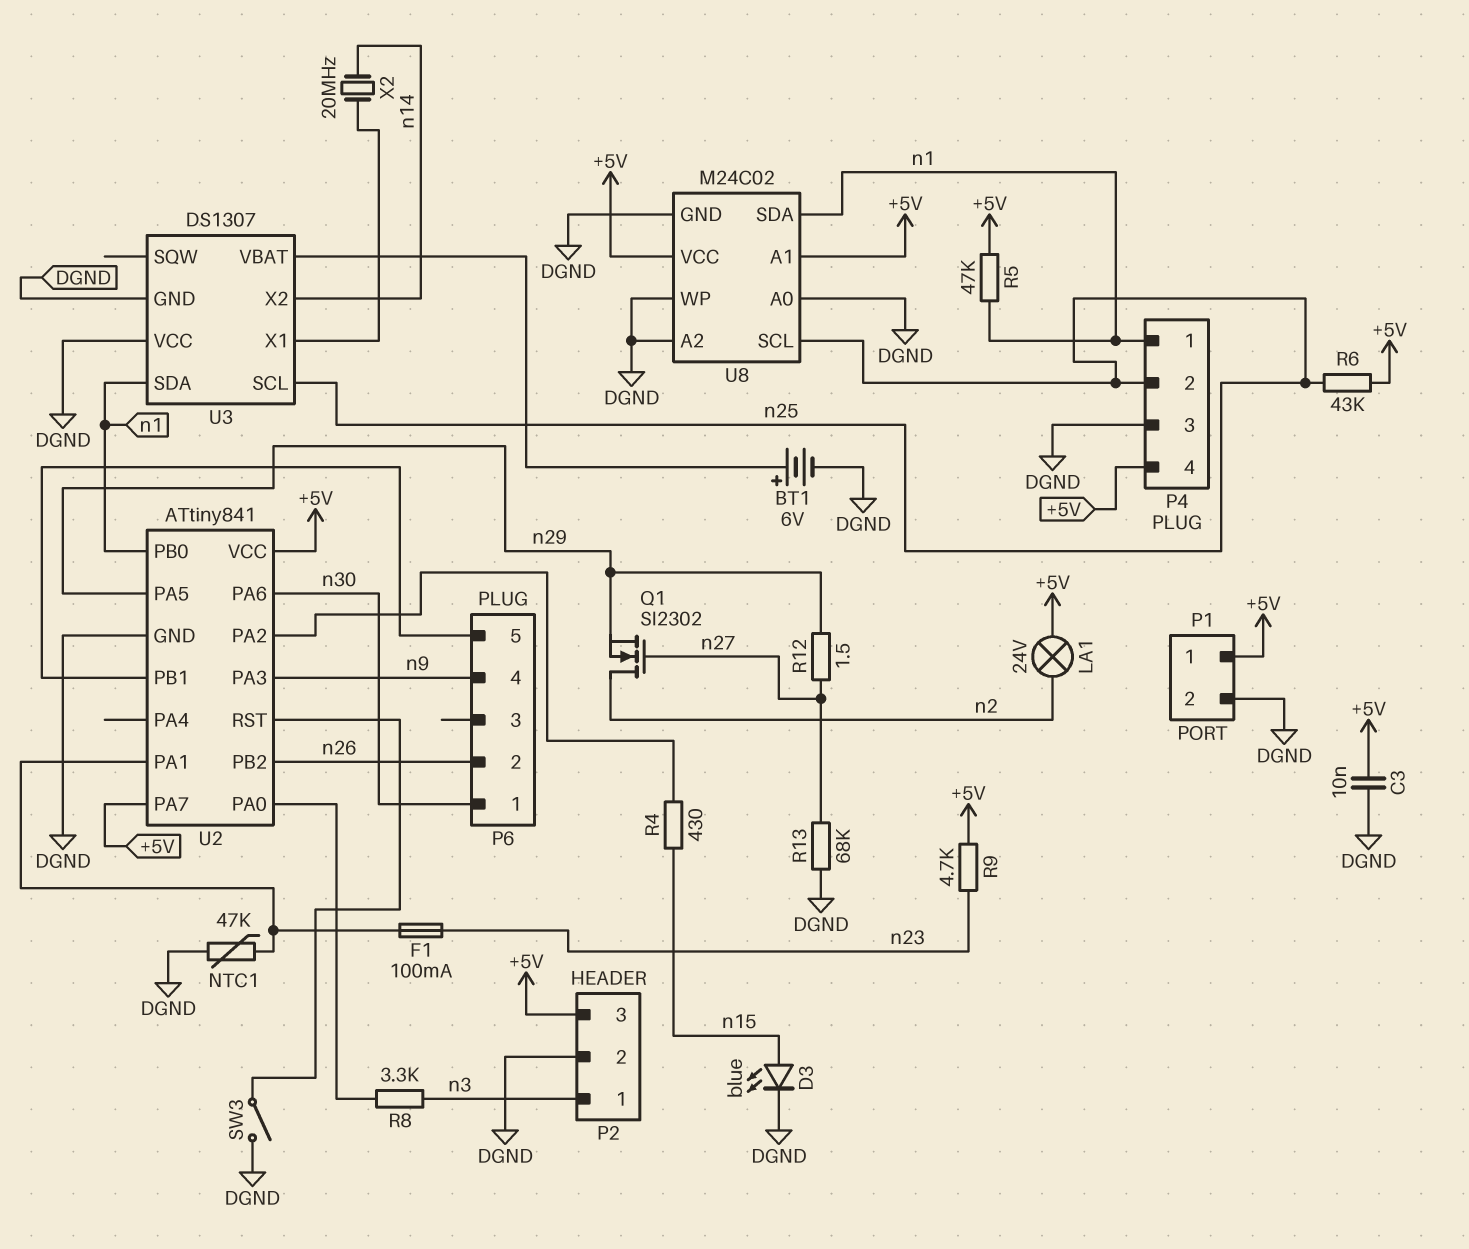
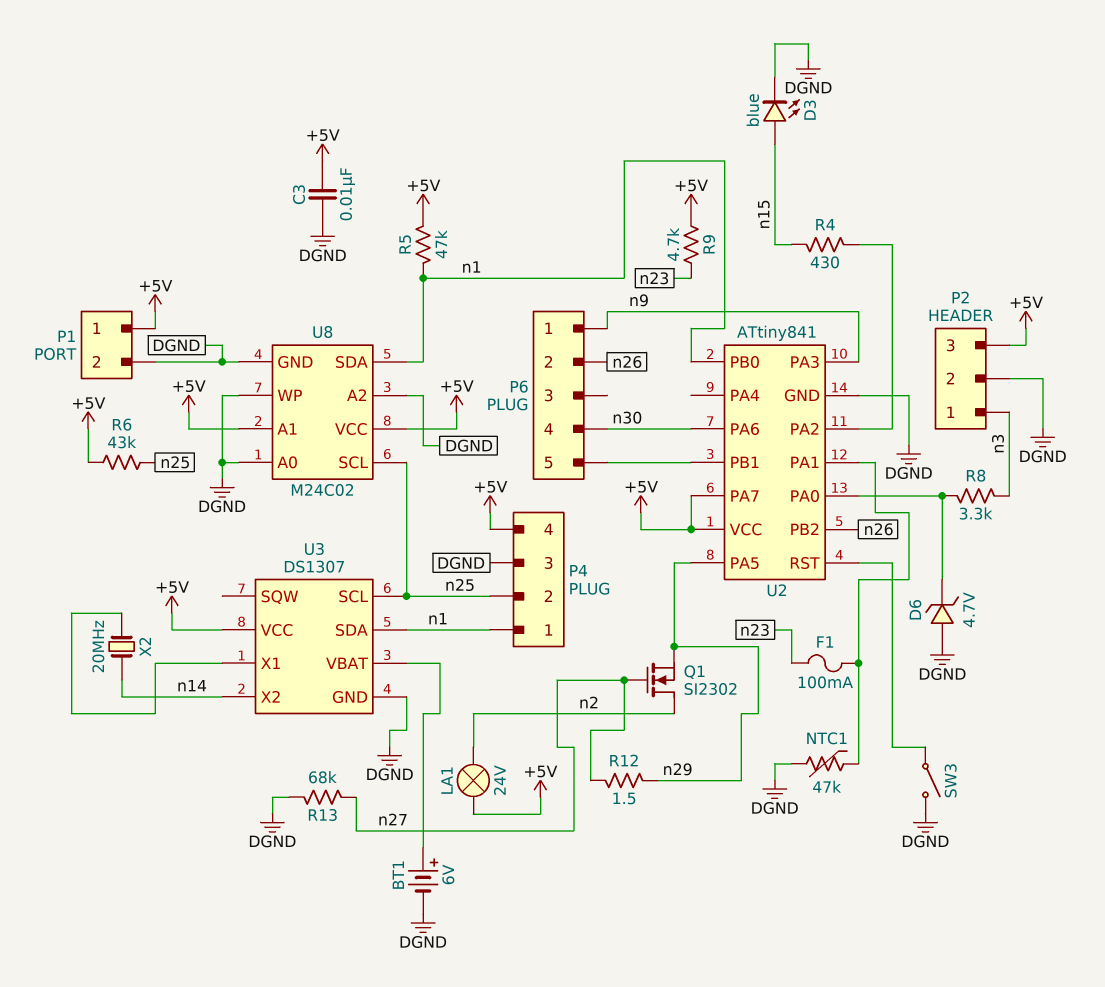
D6: none -> zener 4.7V (A DGND, K U2/PA0)
P6 pin 1: n30 -> n9
P6 pin 4: n9 -> n30
U3 pin VCC: DGND -> +5V

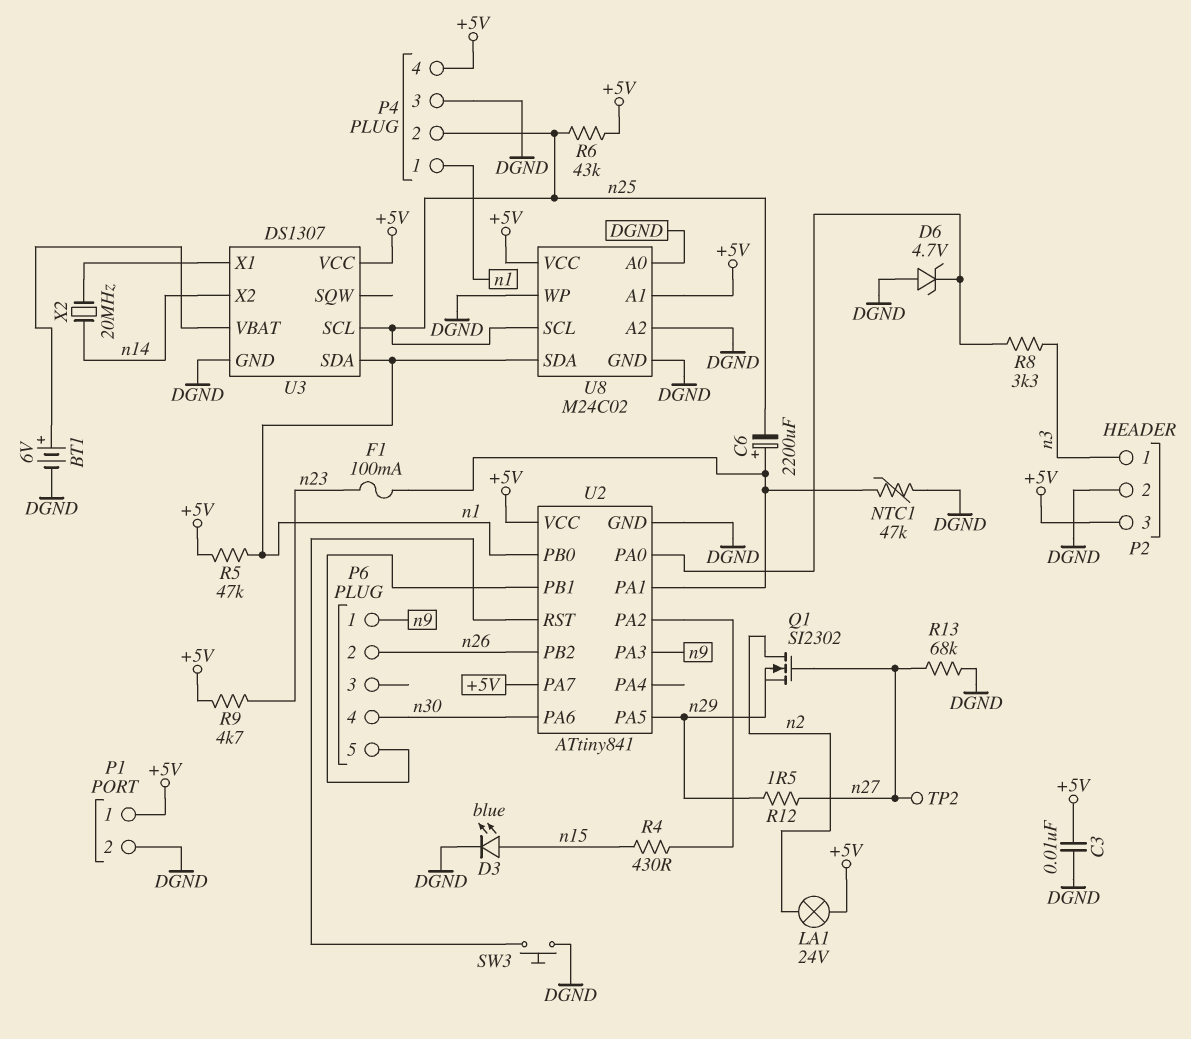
C6: none -> 2200uF (plus U2/PA1, minus n25)
SW3: switch (DGND, U2/RST) -> button (DGND, U2/RST)
TP2: none -> test point (n27)

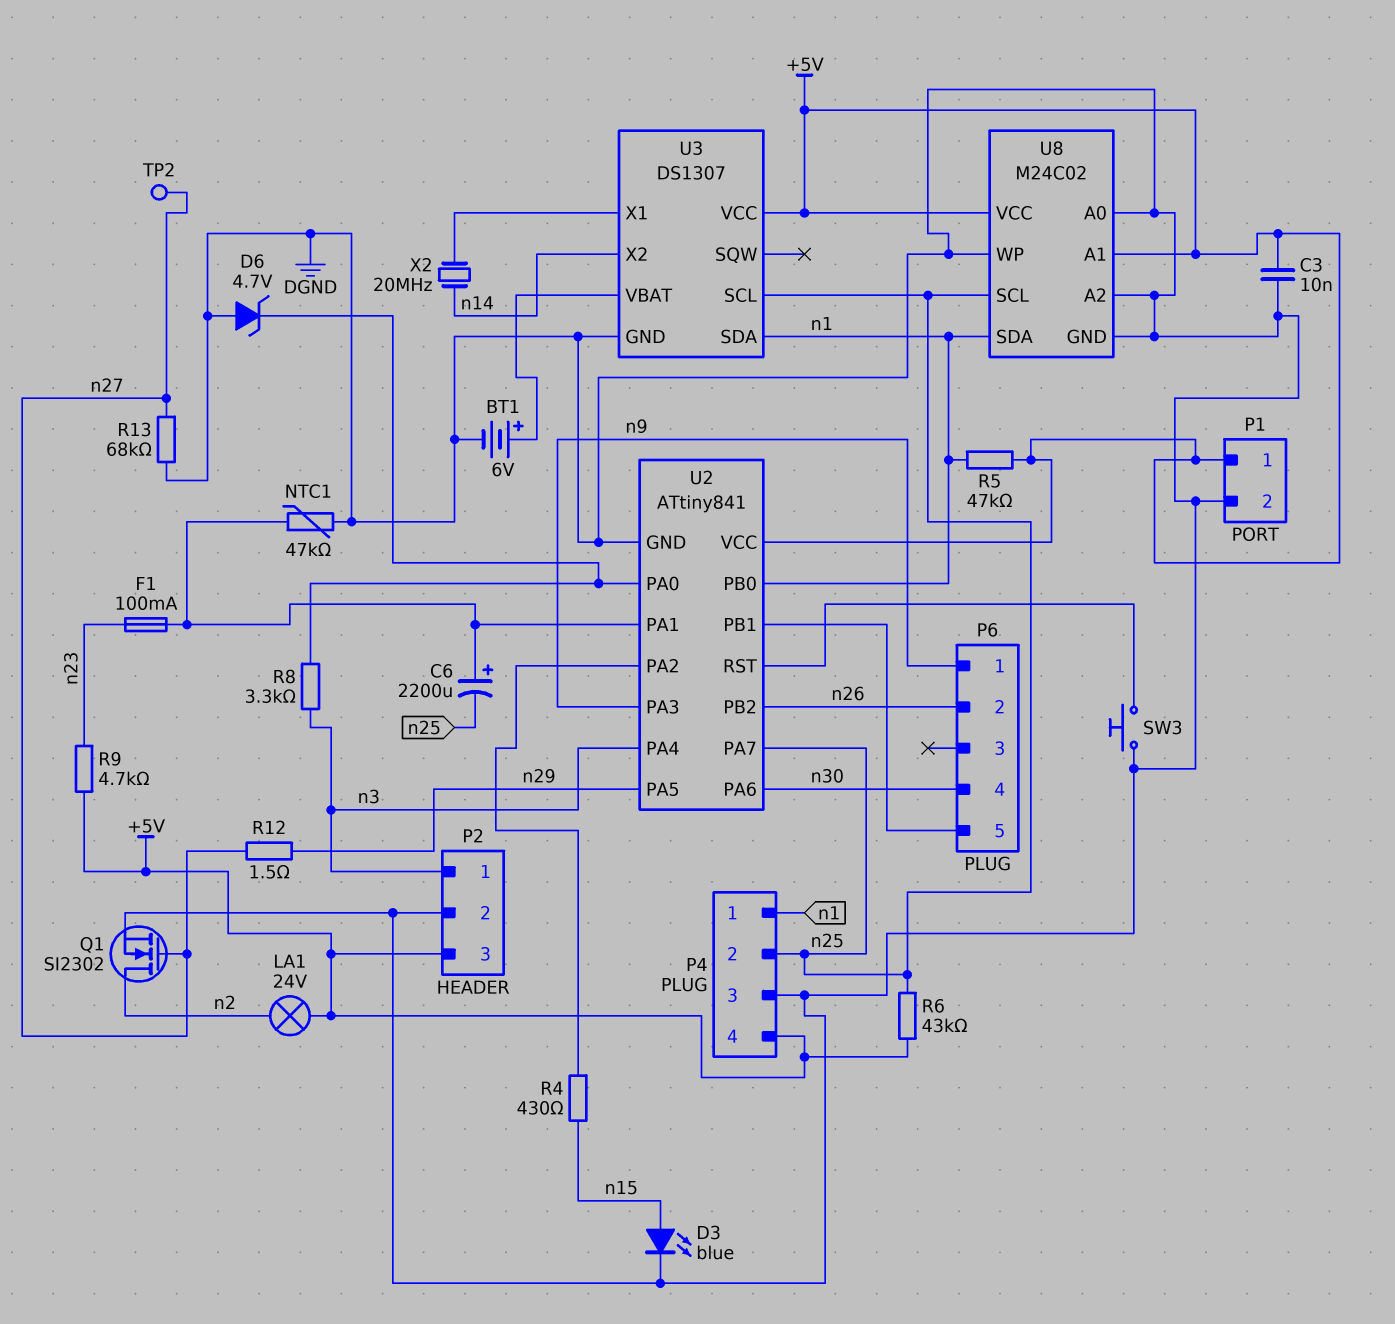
Q1: NMOS SI2302 (G n27, D n2, S n29) -> NMOS SI2302 (G n27, D n2, S DGND)
U2 pin PA4: none -> n3
U2 pin PA7: +5V -> n25

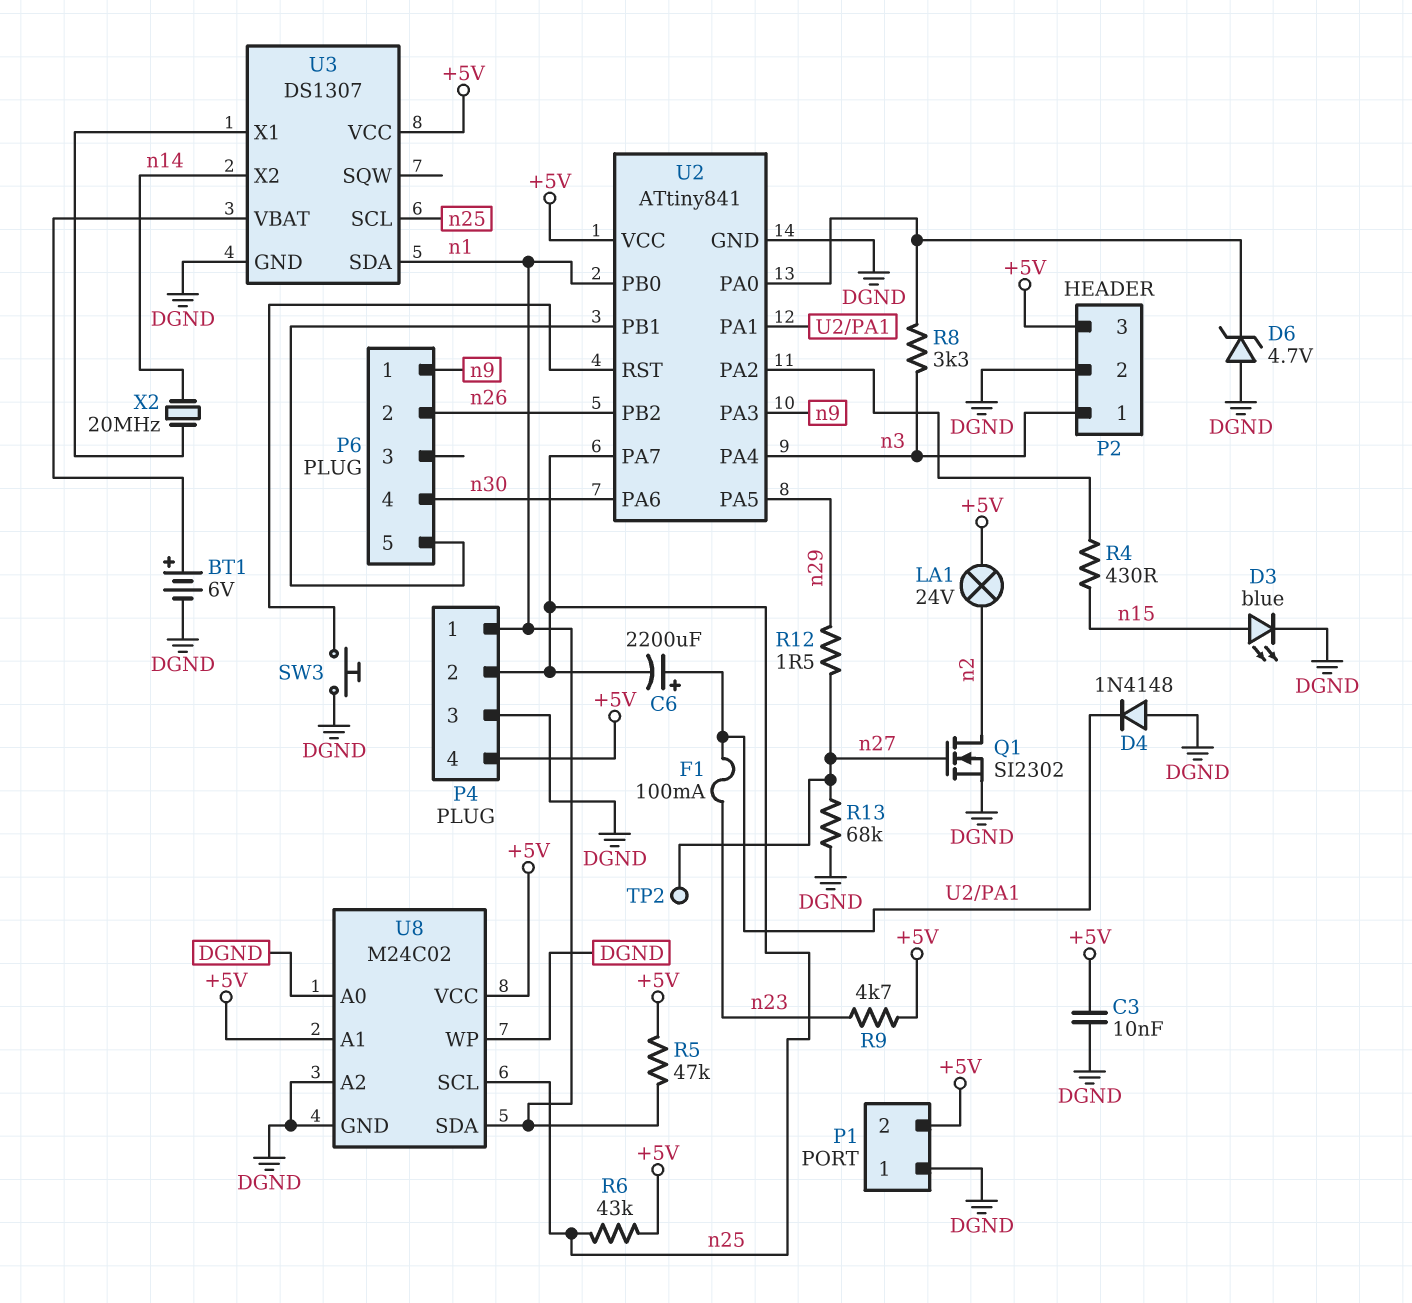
D4: none -> diode 1N4148 (A DGND, K U2/PA1)
NTC1: 47k (DGND, U2/PA1) -> none
P1 pin 1: +5V -> DGND
P1 pin 2: DGND -> +5V

